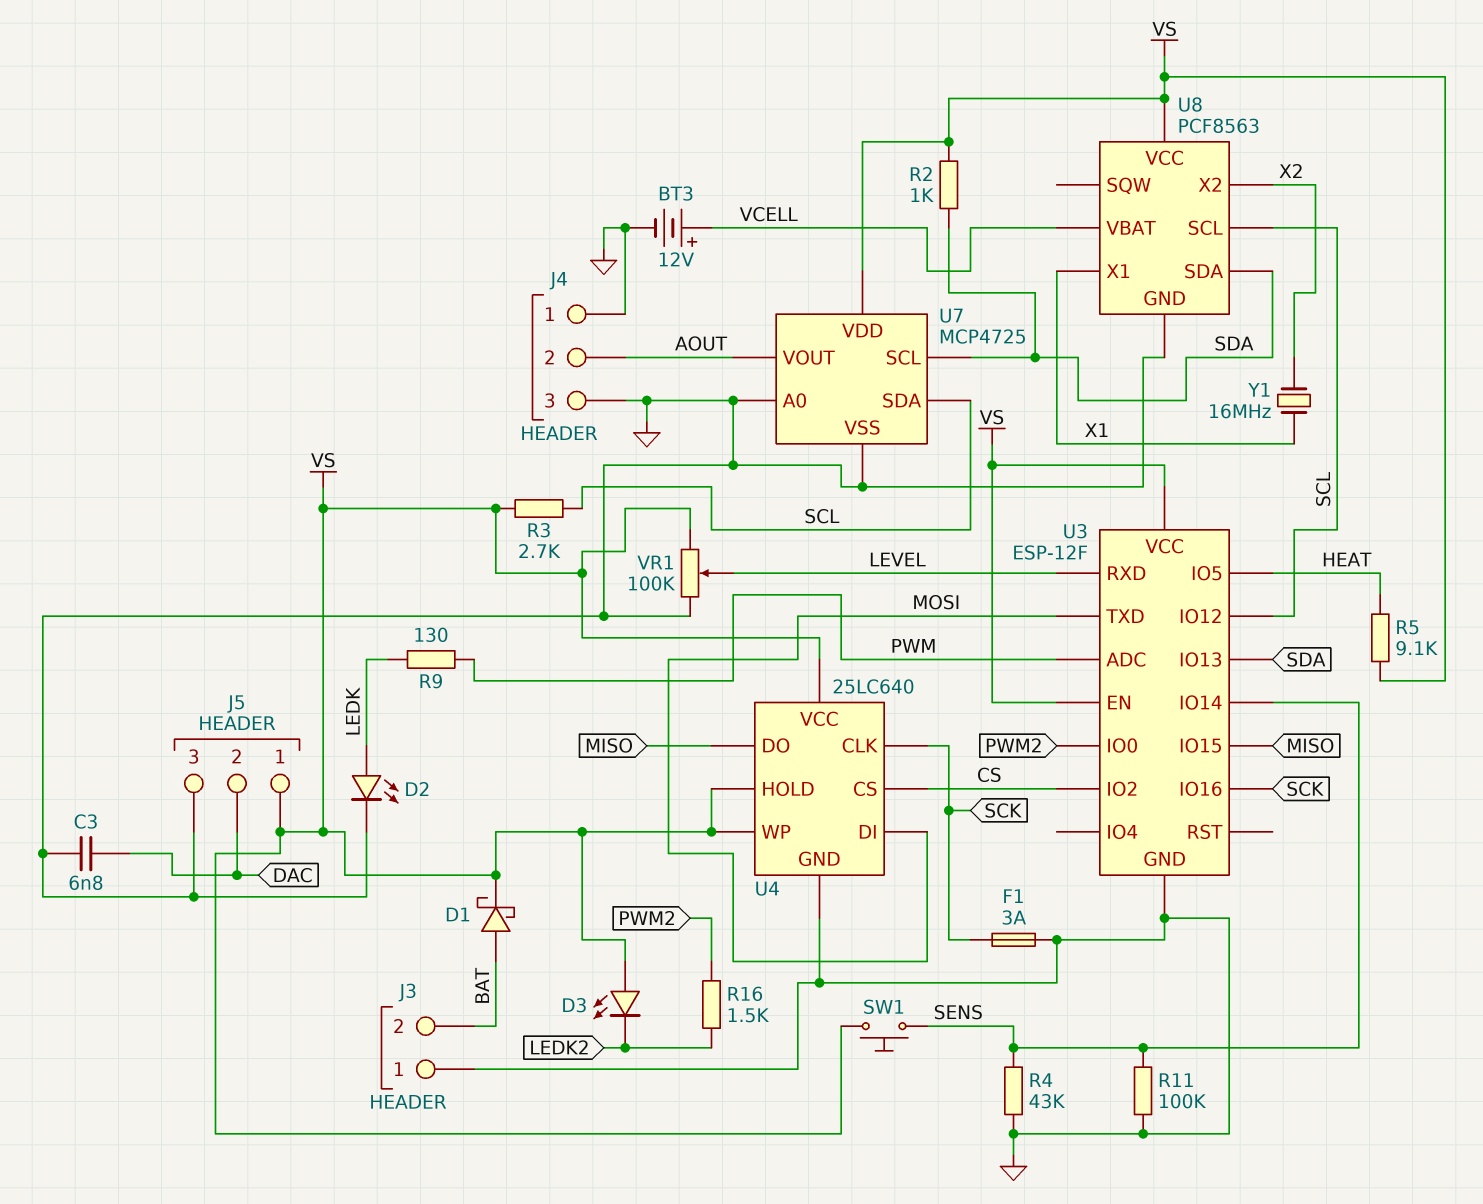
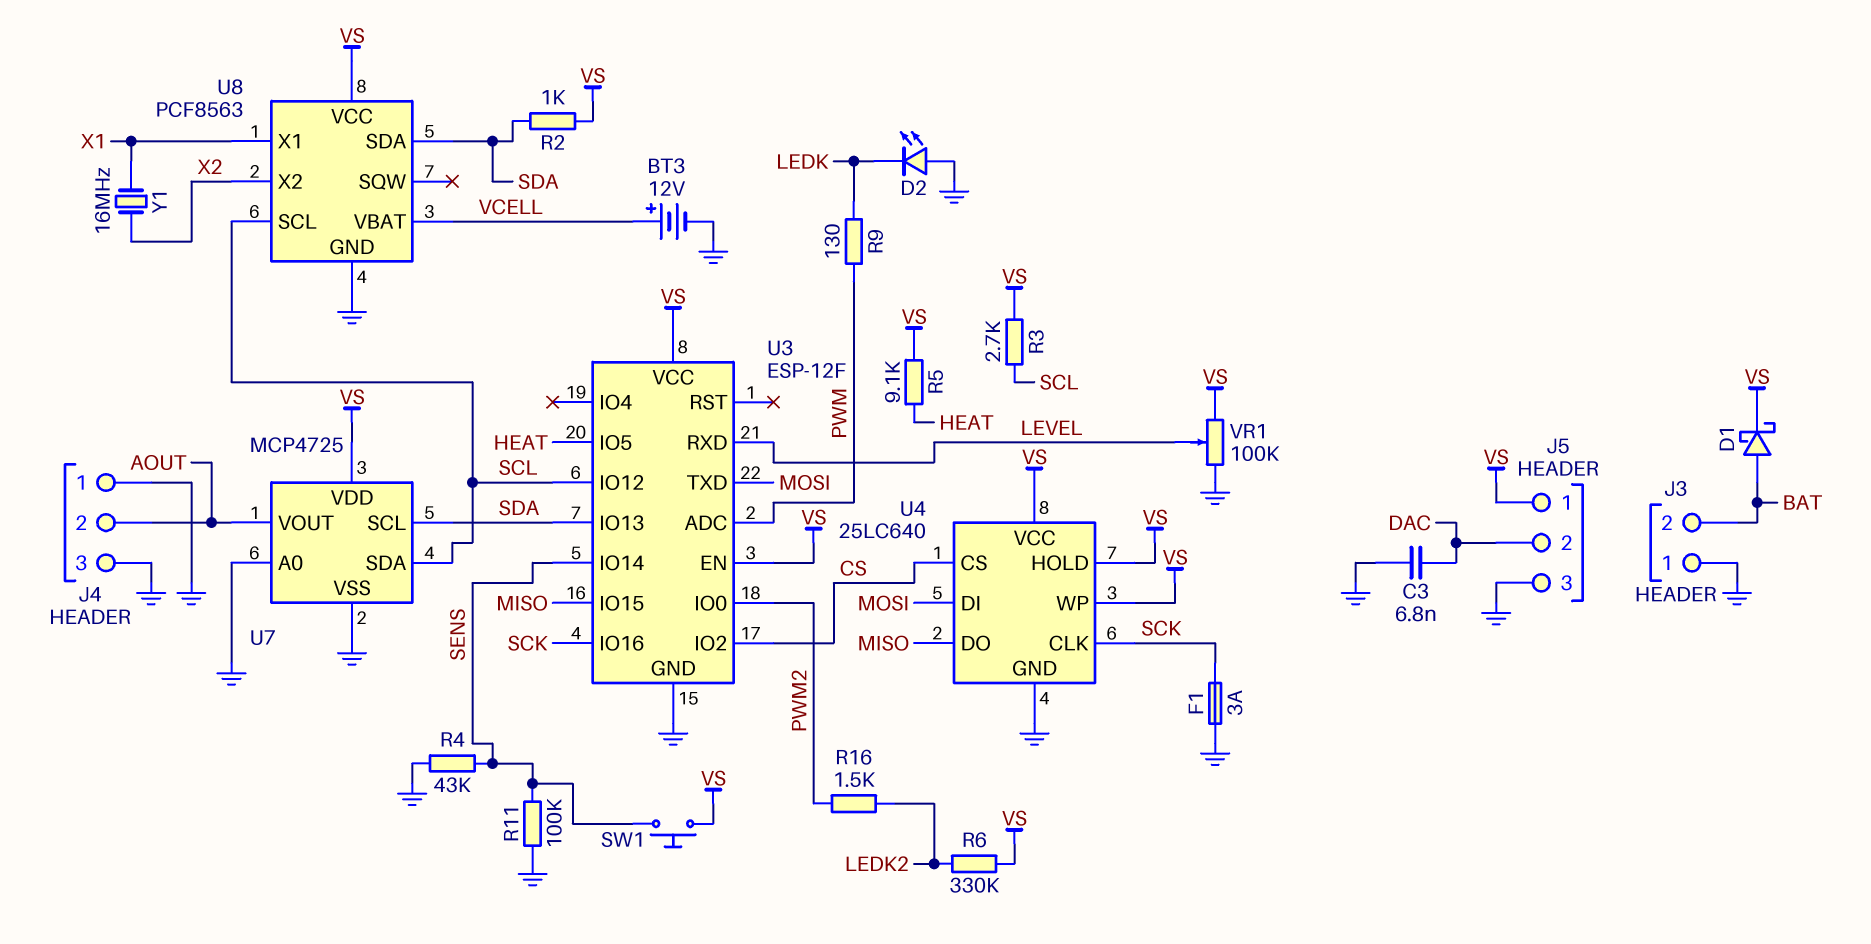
D2: LED (A LEDK, K GND) -> LED (A GND, K LEDK)
D3: LED (A VS, K LEDK2) -> none
R6: none -> 330k (LEDK2, VS)

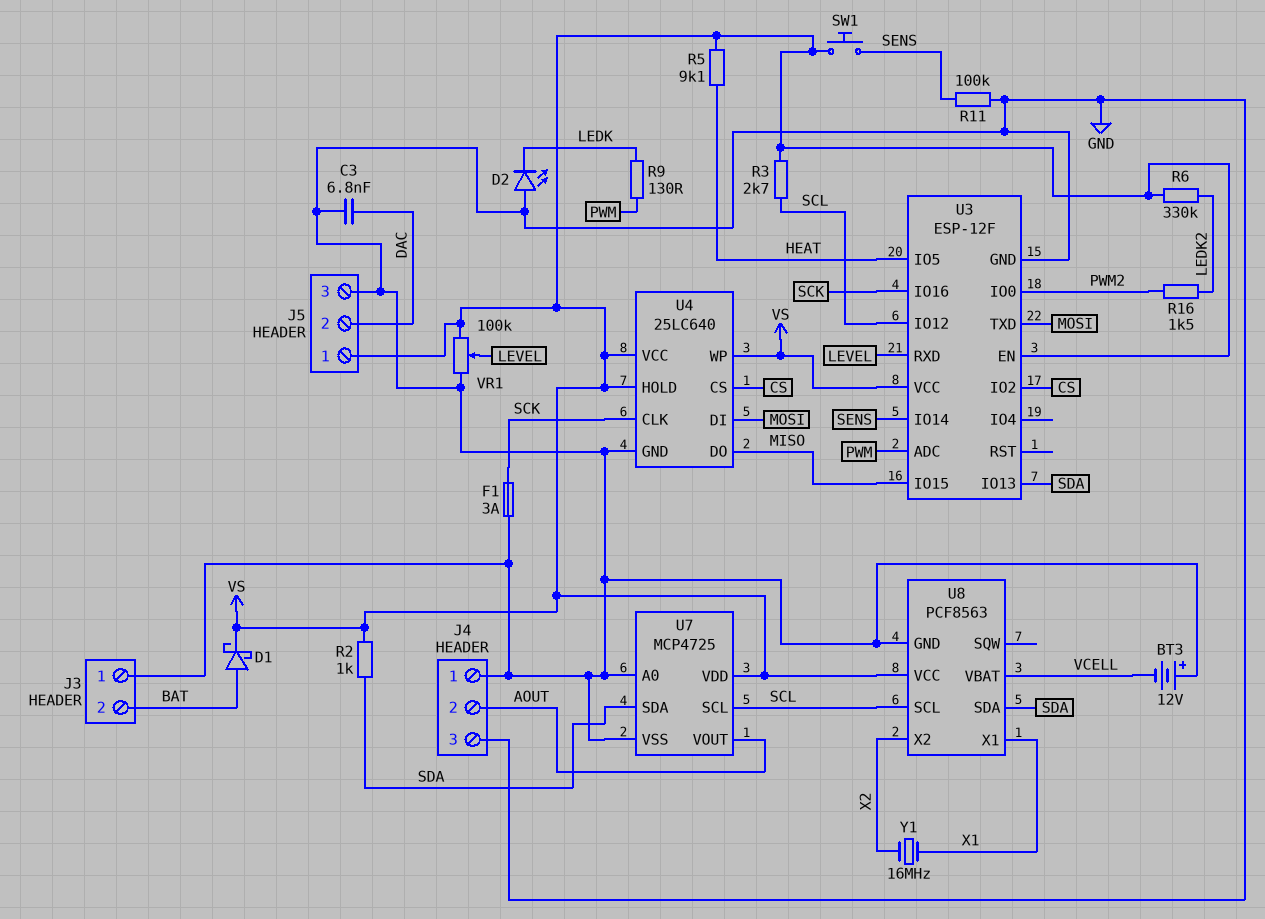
BT3: 12V (plus VCELL, minus GND) -> 12V (plus GND, minus VCELL)
R4: 43k (GND, SENS) -> none
U7 pin SCL: SDA -> SCL
U7 pin SDA: SCL -> SDA

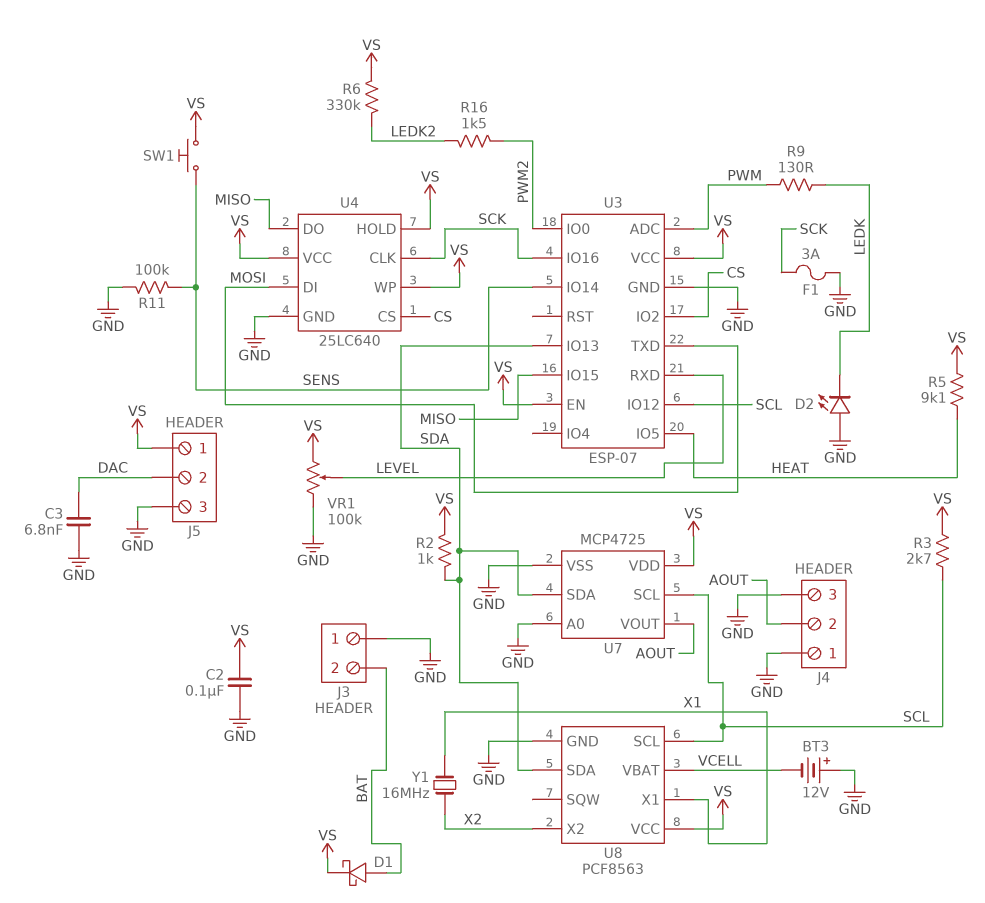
C2: none -> 100nF (GND, VS)
U3: ESP-12F -> ESP-07

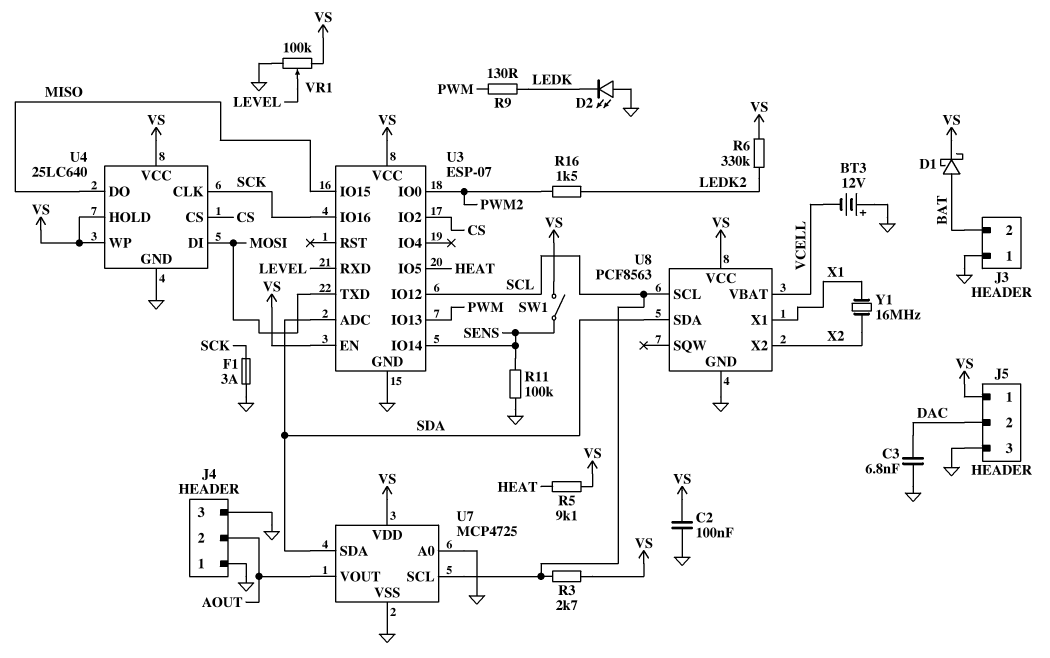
R2: 1k (SDA, VS) -> none
SW1: button (SENS, VS) -> switch (SENS, VS)
U3 pin ADC: PWM -> SDA
U3 pin IO13: SDA -> PWM

